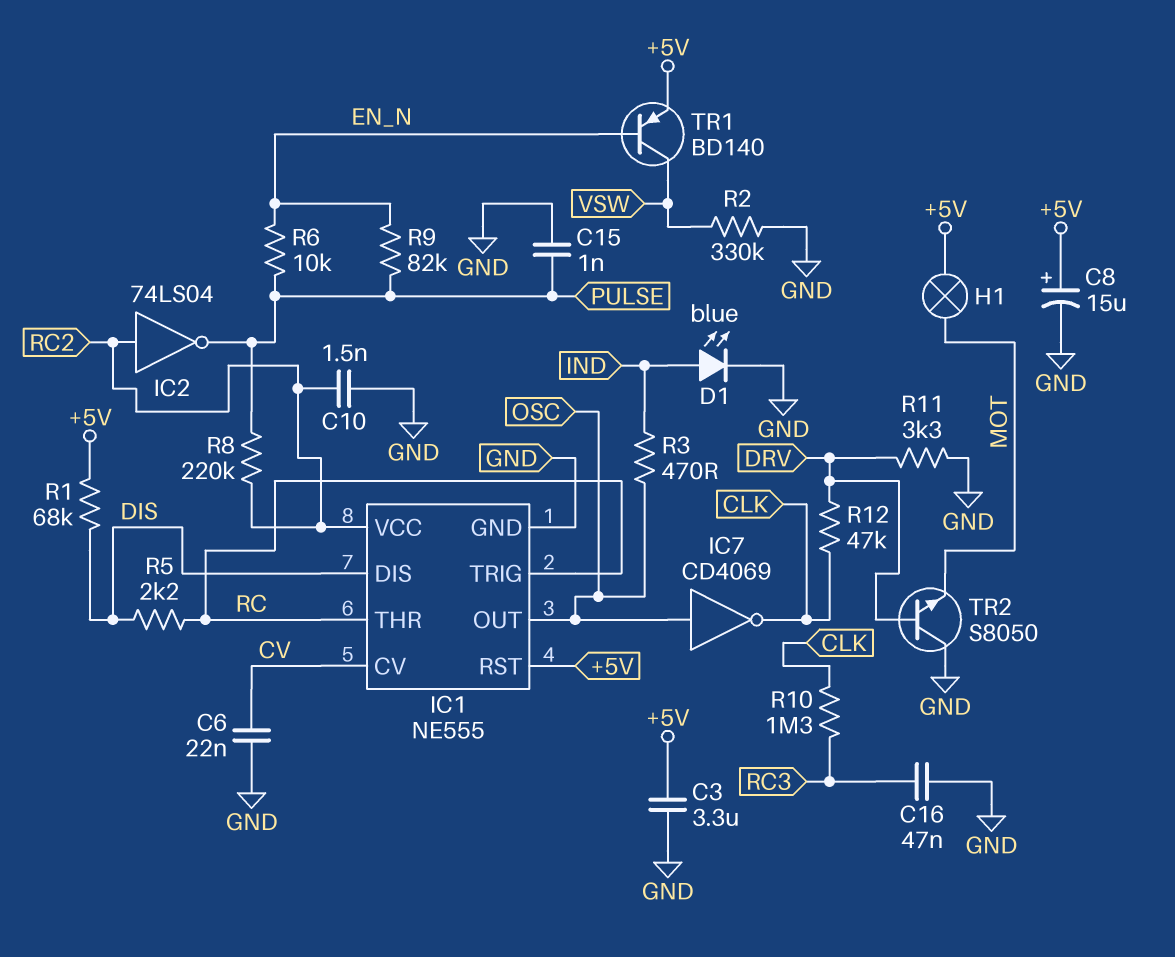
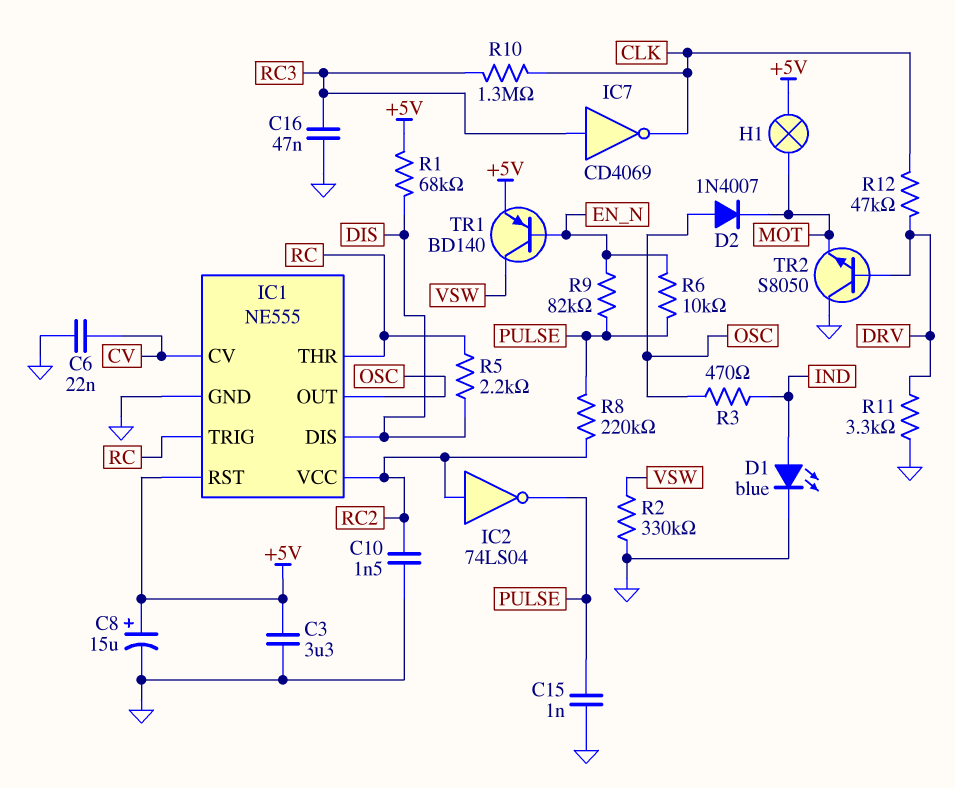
D2: none -> diode 1N4007 (A OSC, K MOT)
IC7: NOT CD4069 (in OSC, out CLK) -> NOT CD4069 (in RC3, out CLK)

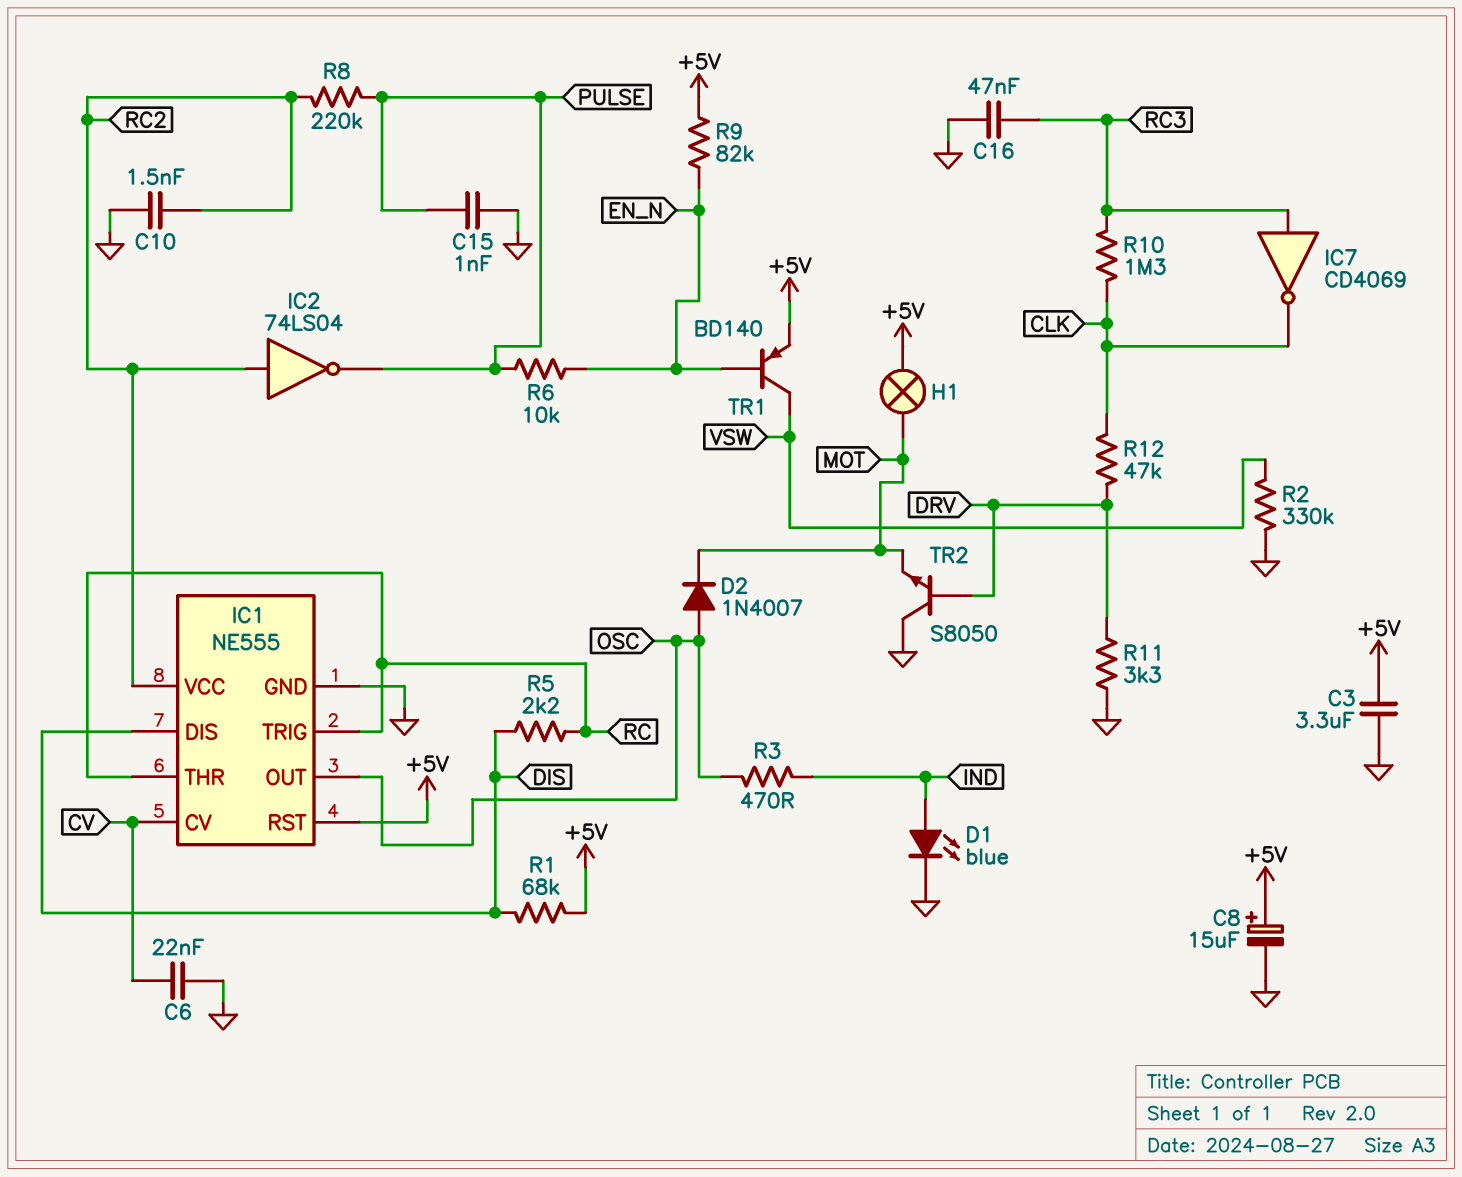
R9: 82k (EN_N, PULSE) -> 82k (+5V, EN_N)

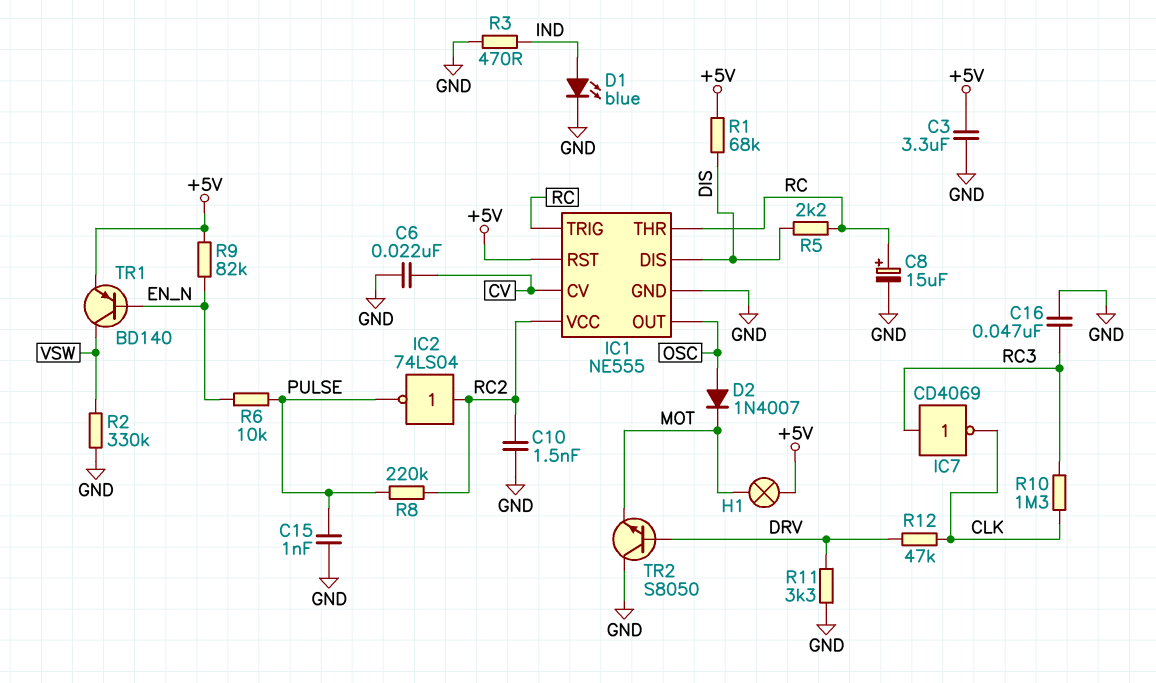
C8: 15uF (plus +5V, minus GND) -> 15uF (plus RC, minus GND)
R3: 470 (IND, OSC) -> 470 (GND, IND)

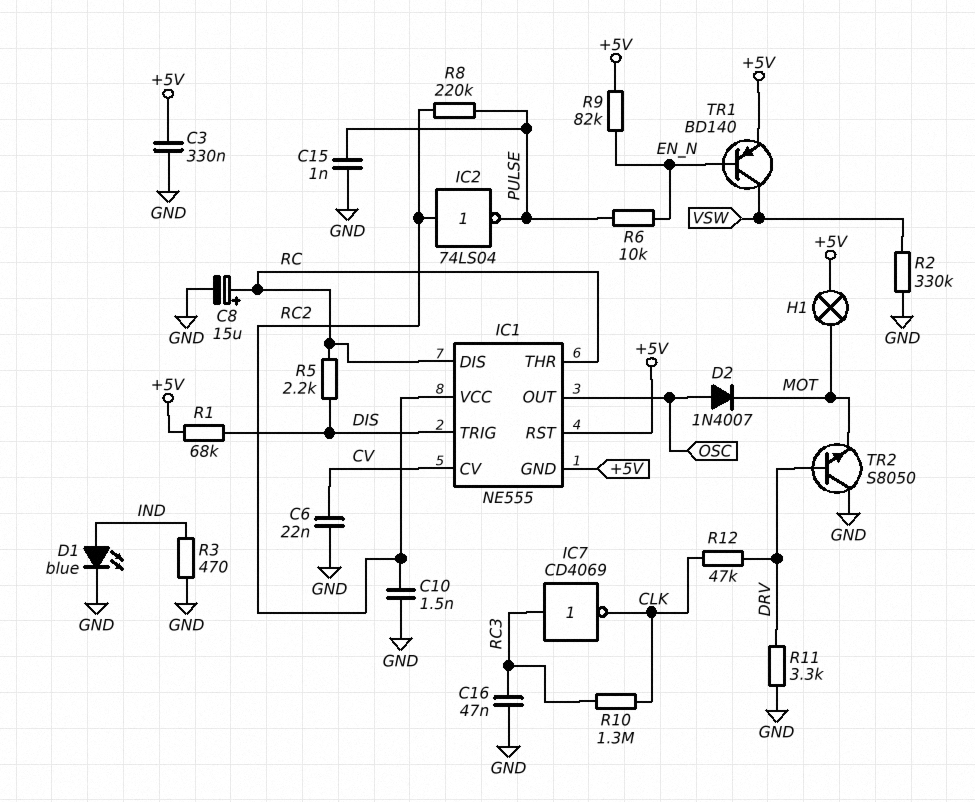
C3: 3.3uF (+5V, GND) -> 330nF (+5V, GND)
IC1 pin DIS: DIS -> RC
IC1 pin GND: GND -> +5V
IC1 pin TRIG: RC -> DIS

